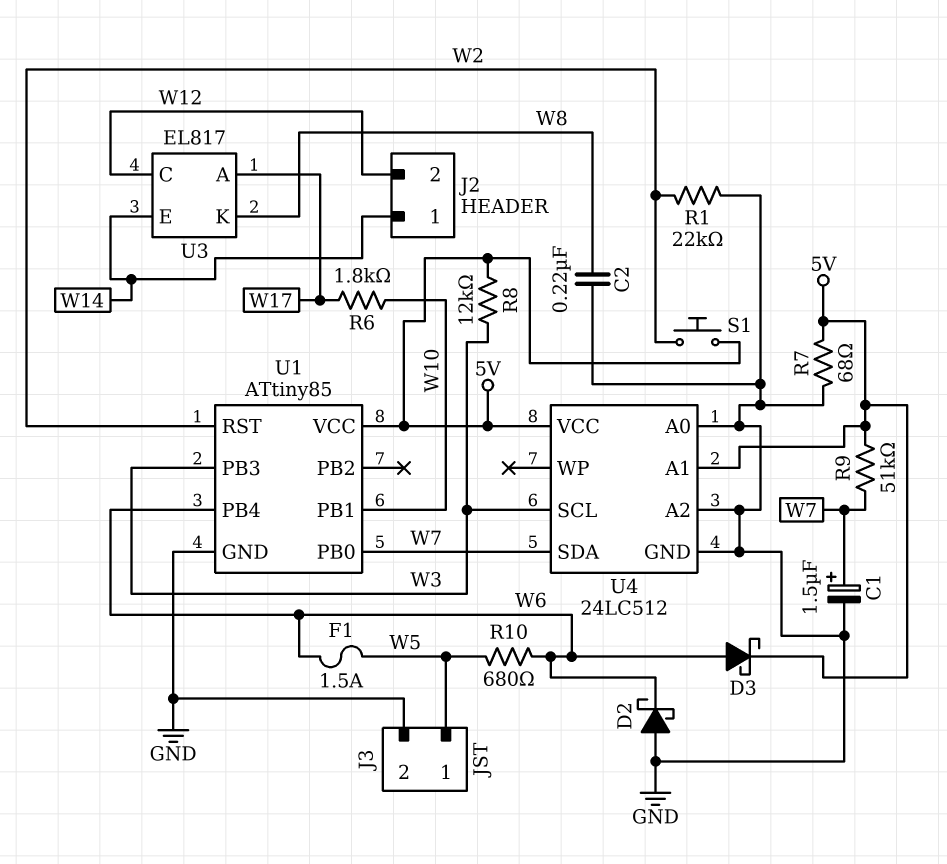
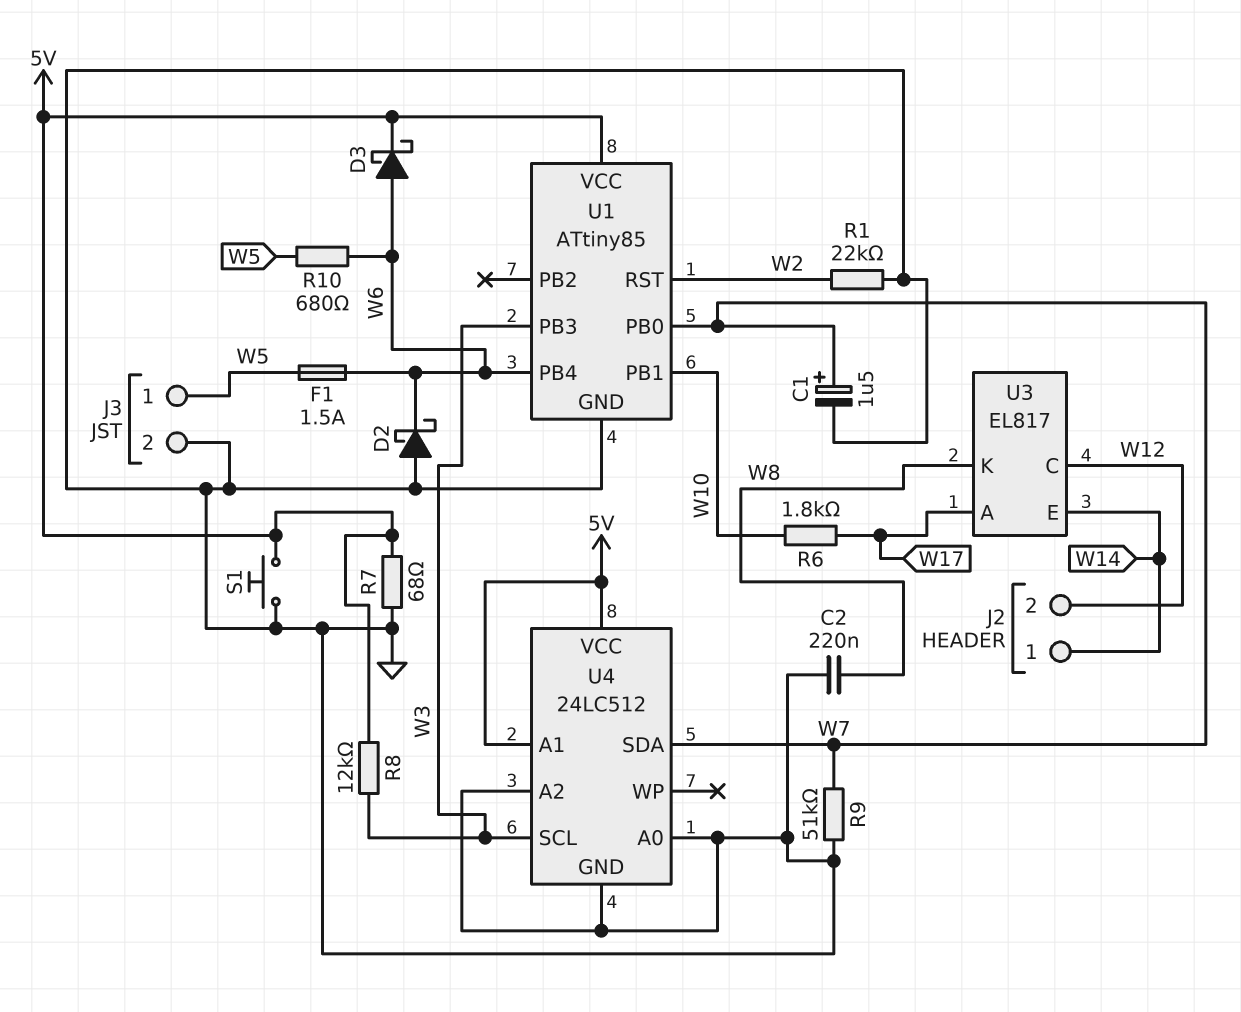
R9: 51k (5V, W7) -> 51k (GND, W7)
S1: button (5V, W2) -> button (5V, GND)

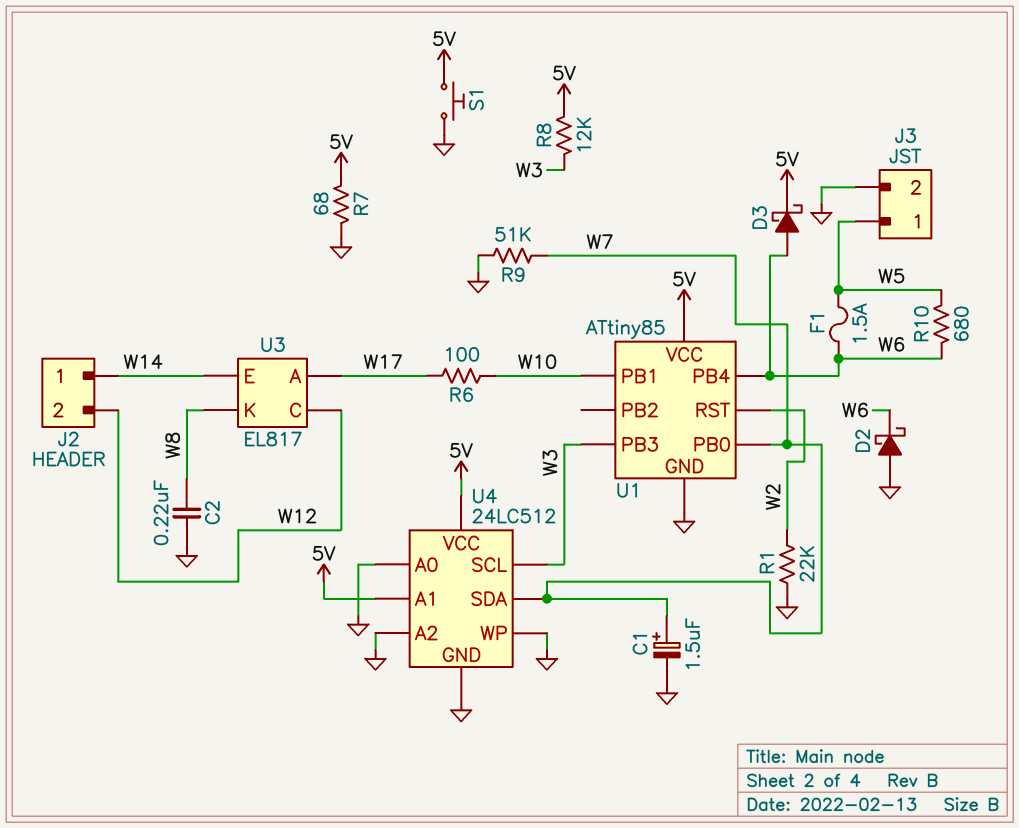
R6: 1.8k (W10, W17) -> 100 (W10, W17)
U4 pin WP: none -> GND

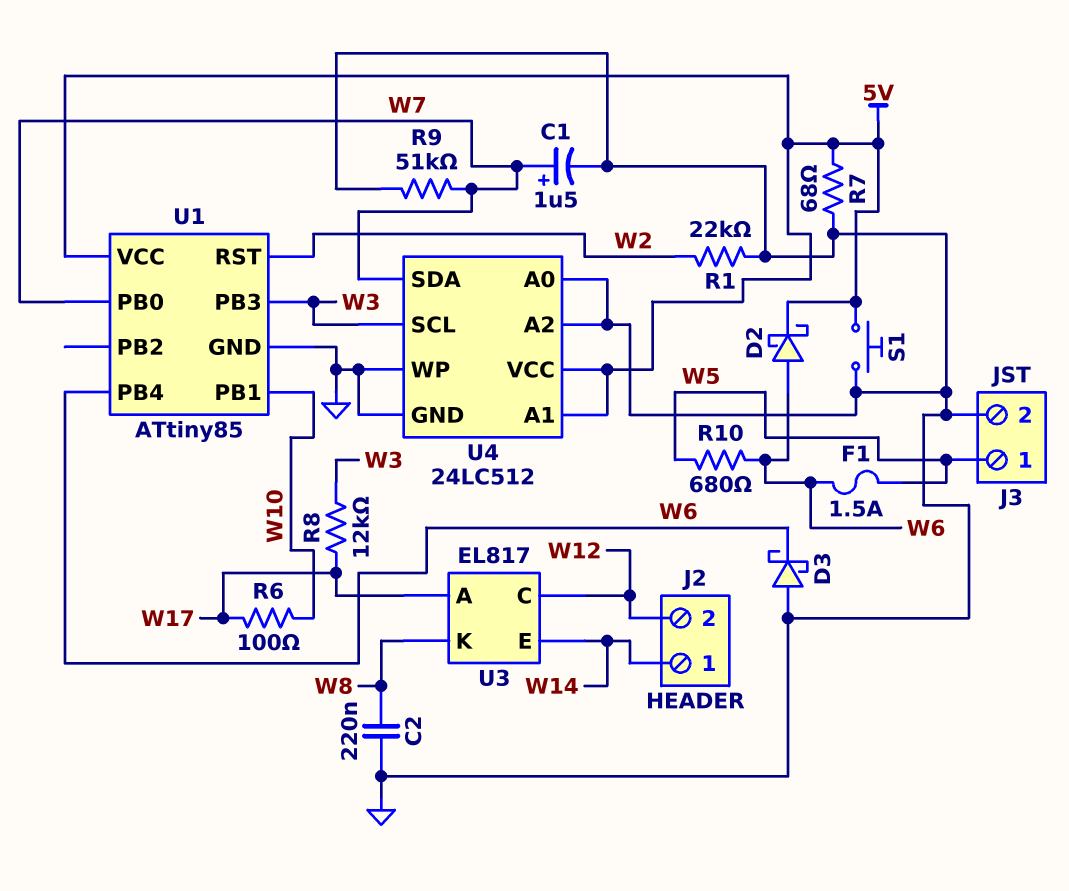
D2: schottky (A GND, K W6) -> schottky (A W6, K 5V)
D3: schottky (A W6, K 5V) -> schottky (A GND, K W6)
R8: 12k (5V, W3) -> 12k (W3, W17)

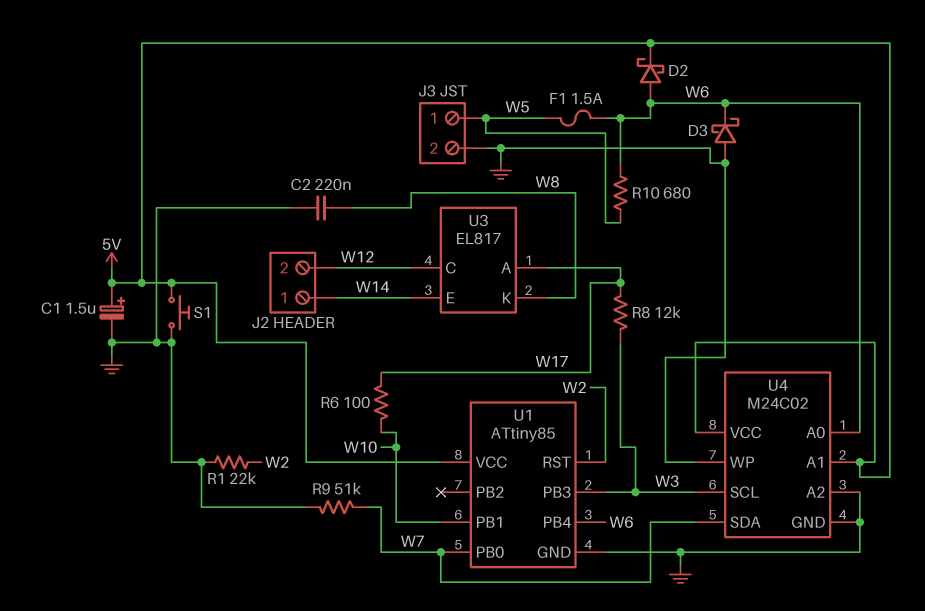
C1: 1.5uF (plus W7, minus GND) -> 1.5uF (plus 5V, minus GND)
R7: 68 (5V, GND) -> none
U4: 24LC512 -> M24C02
U4 pin A0: GND -> W6

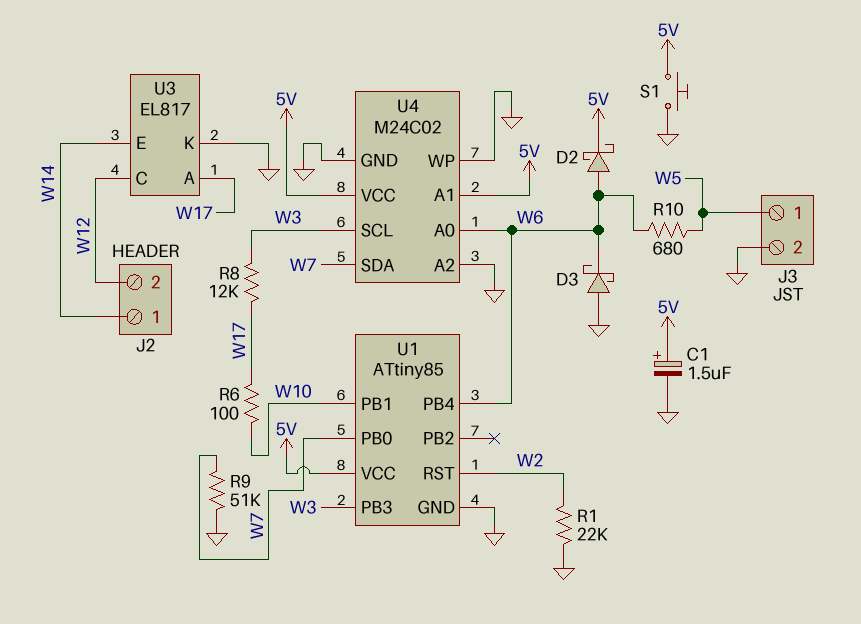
C2: 220nF (GND, W8) -> none
F1: 1.5A (W5, W6) -> none
U3 pin K: W8 -> GND

